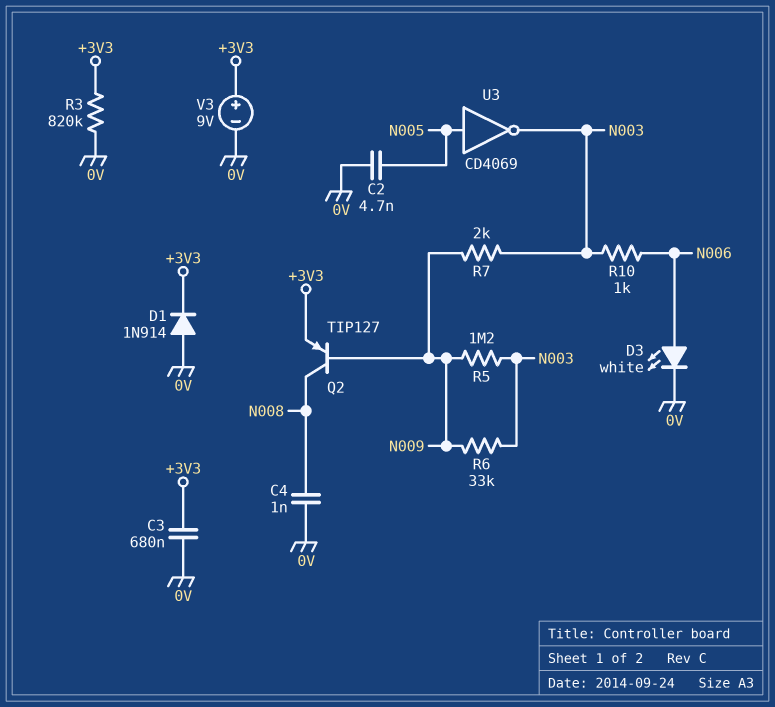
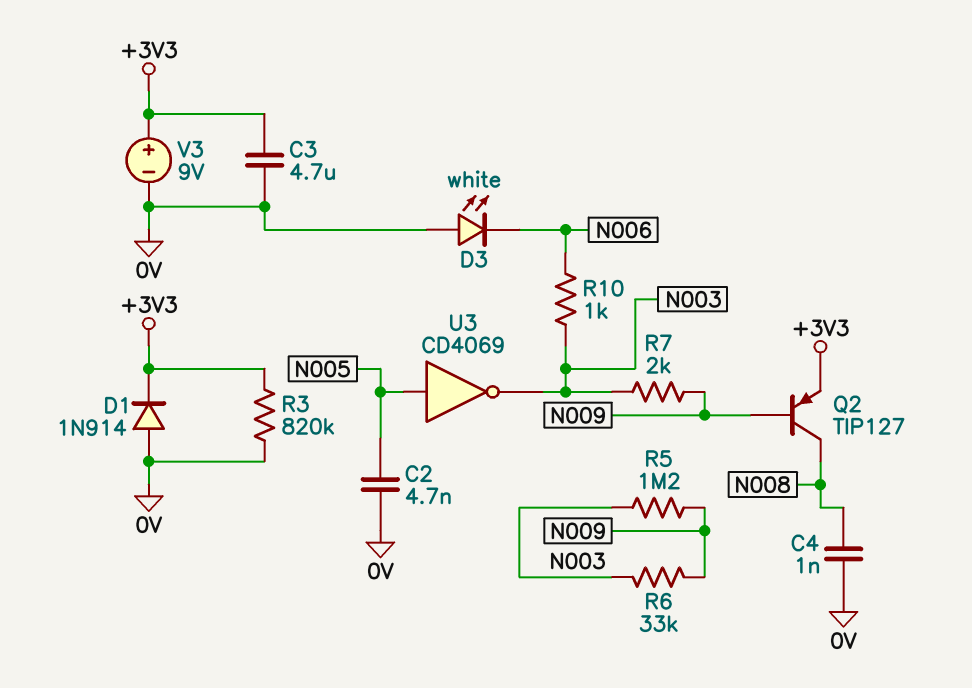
C3: 680nF (+3V3, 0V) -> 4.7uF (+3V3, 0V)
D3: LED white (A N006, K 0V) -> LED white (A 0V, K N006)

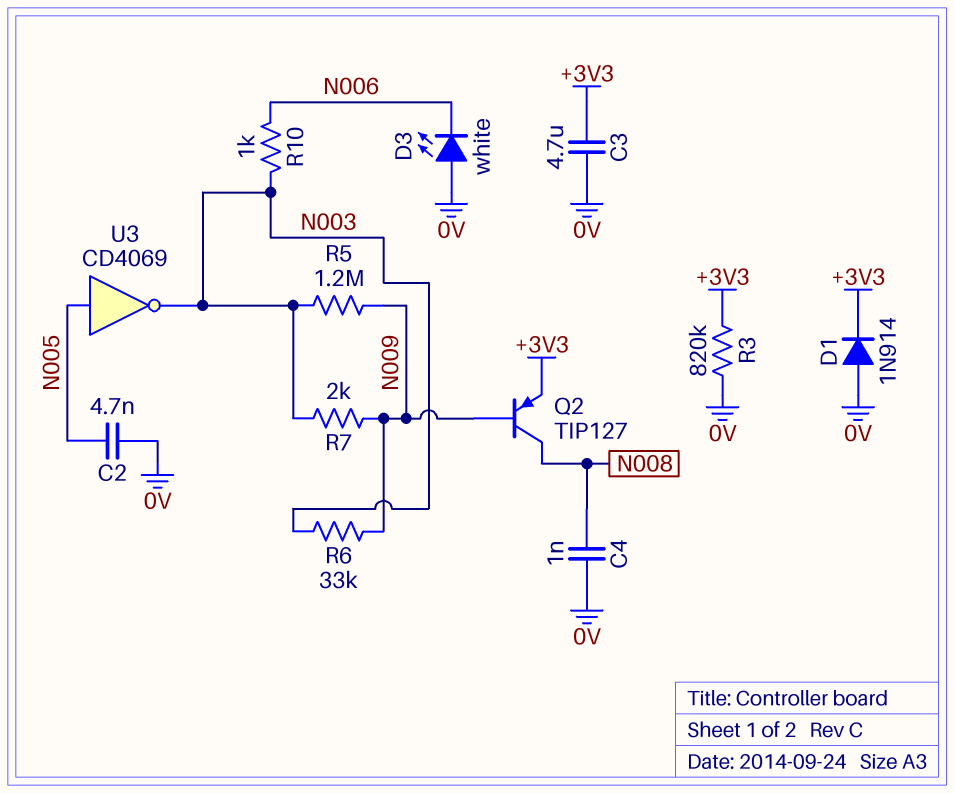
V3: 9V (plus +3V3, minus 0V) -> none

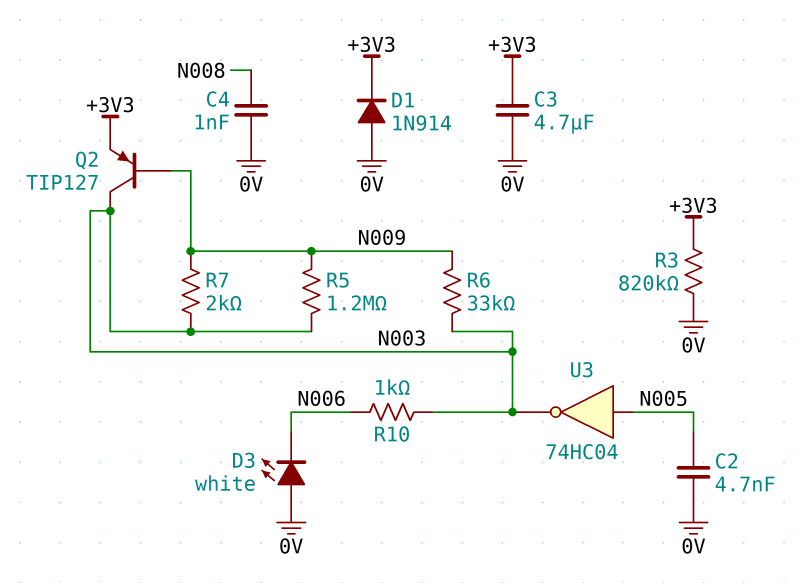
Q2: PNP TIP127 (B N009, C N008, E +3V3) -> PNP TIP127 (B N009, C N003, E +3V3)
U3: NOT CD4069 (in N005, out N003) -> NOT 74HC04 (in N005, out N003)

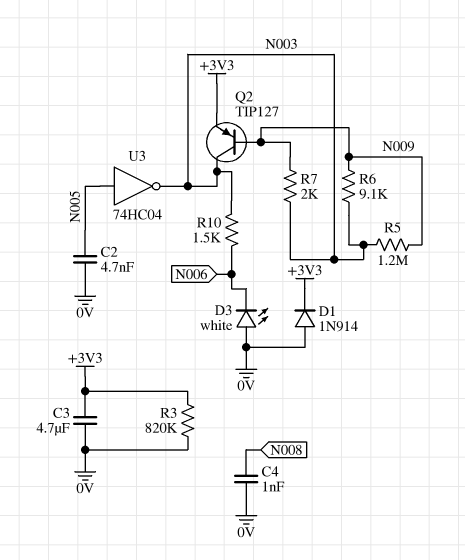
R6: 33k (N003, N009) -> 9.1k (N003, N009)
R10: 1k (N003, N006) -> 1.5k (N003, N006)

